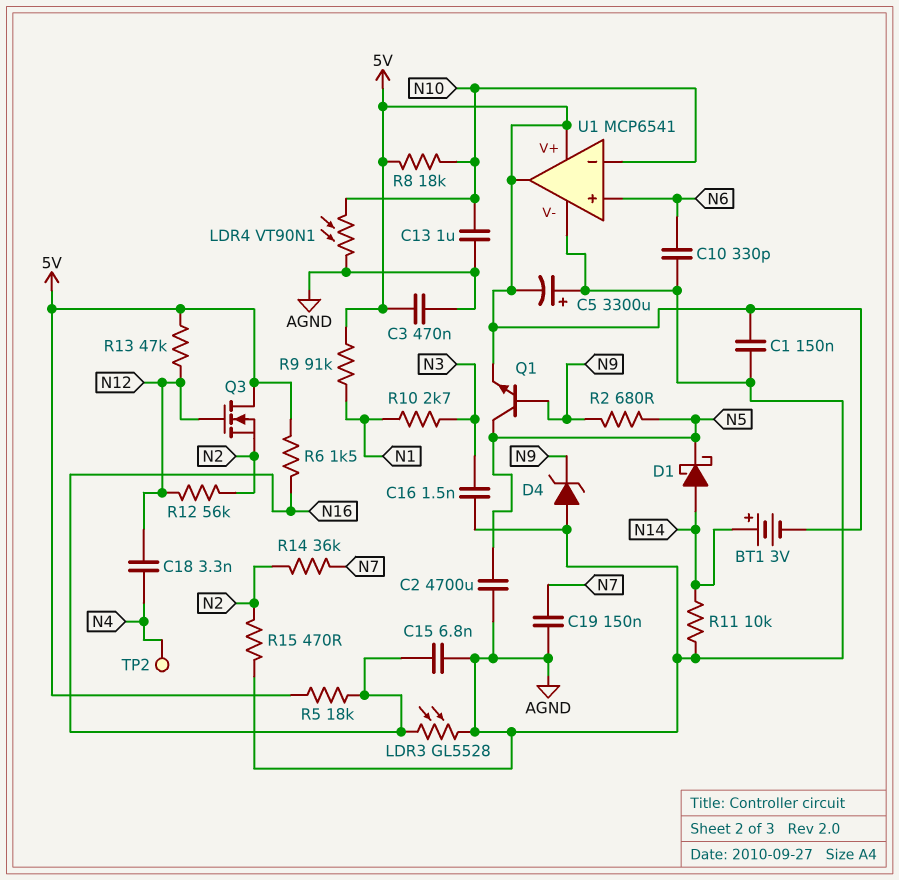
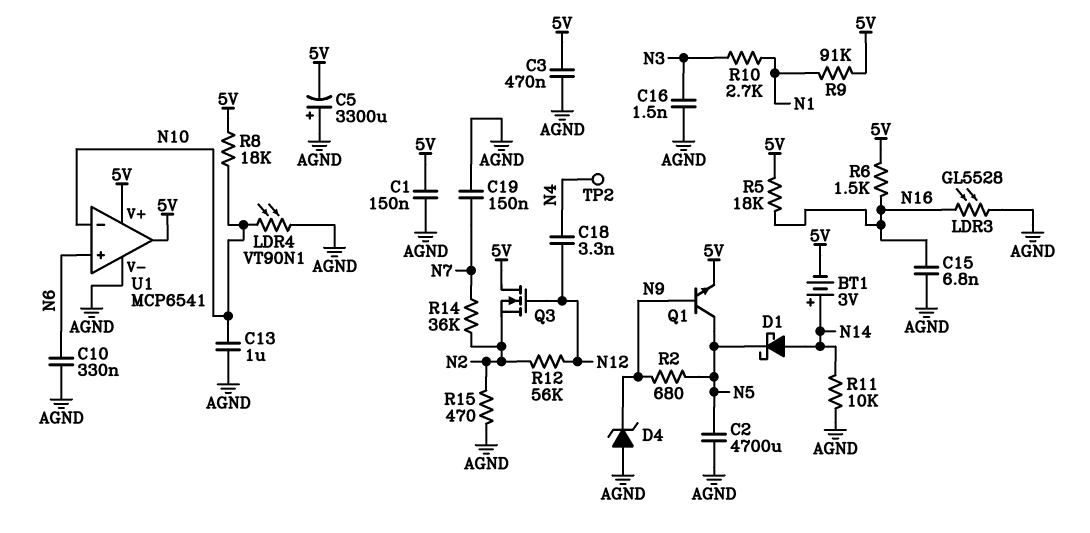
C10: 330pF (AGND, N6) -> 330nF (AGND, N6)
R13: 47k (5V, N12) -> none

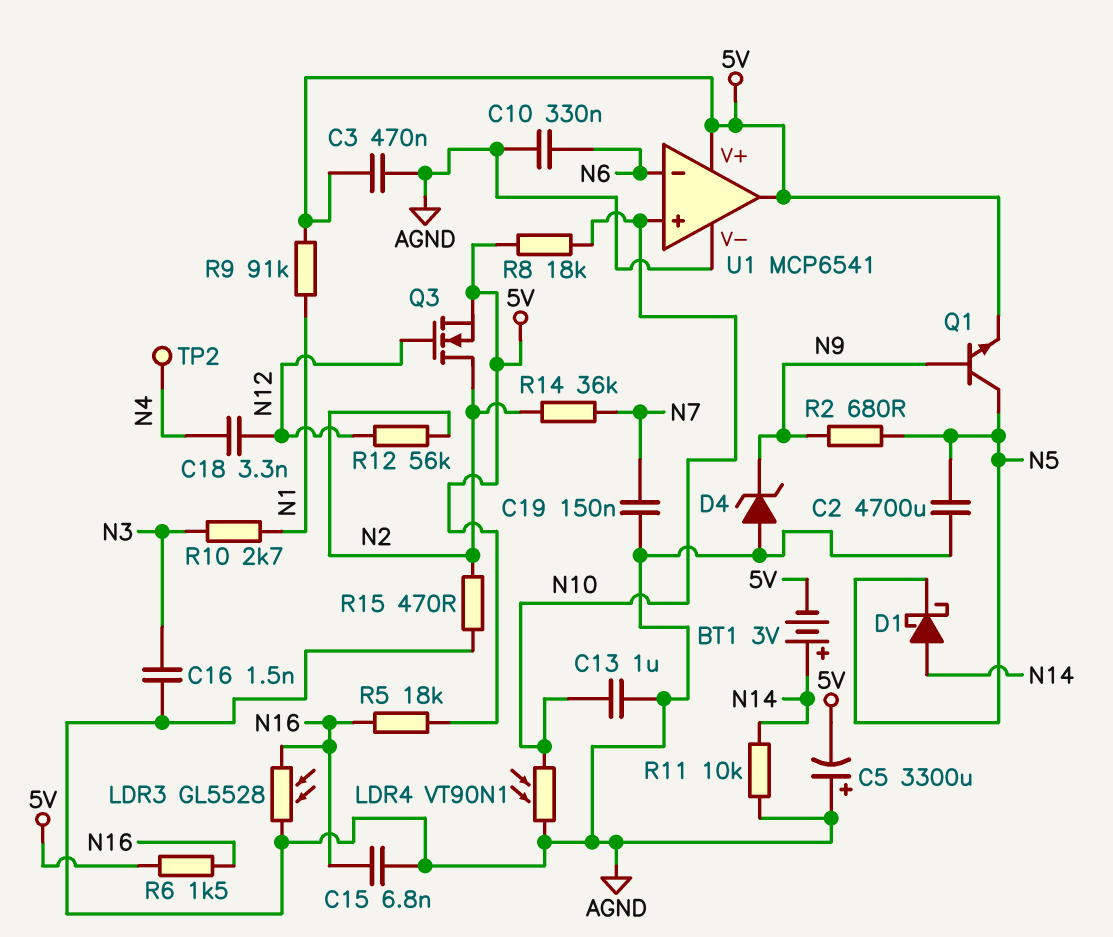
C1: 150nF (5V, AGND) -> none
Q3: NMOS (G N12, D 5V, S N2) -> NMOS (G N12, D N2, S 5V)
U1 pin in+: N6 -> N10
U1 pin in-: N10 -> N6

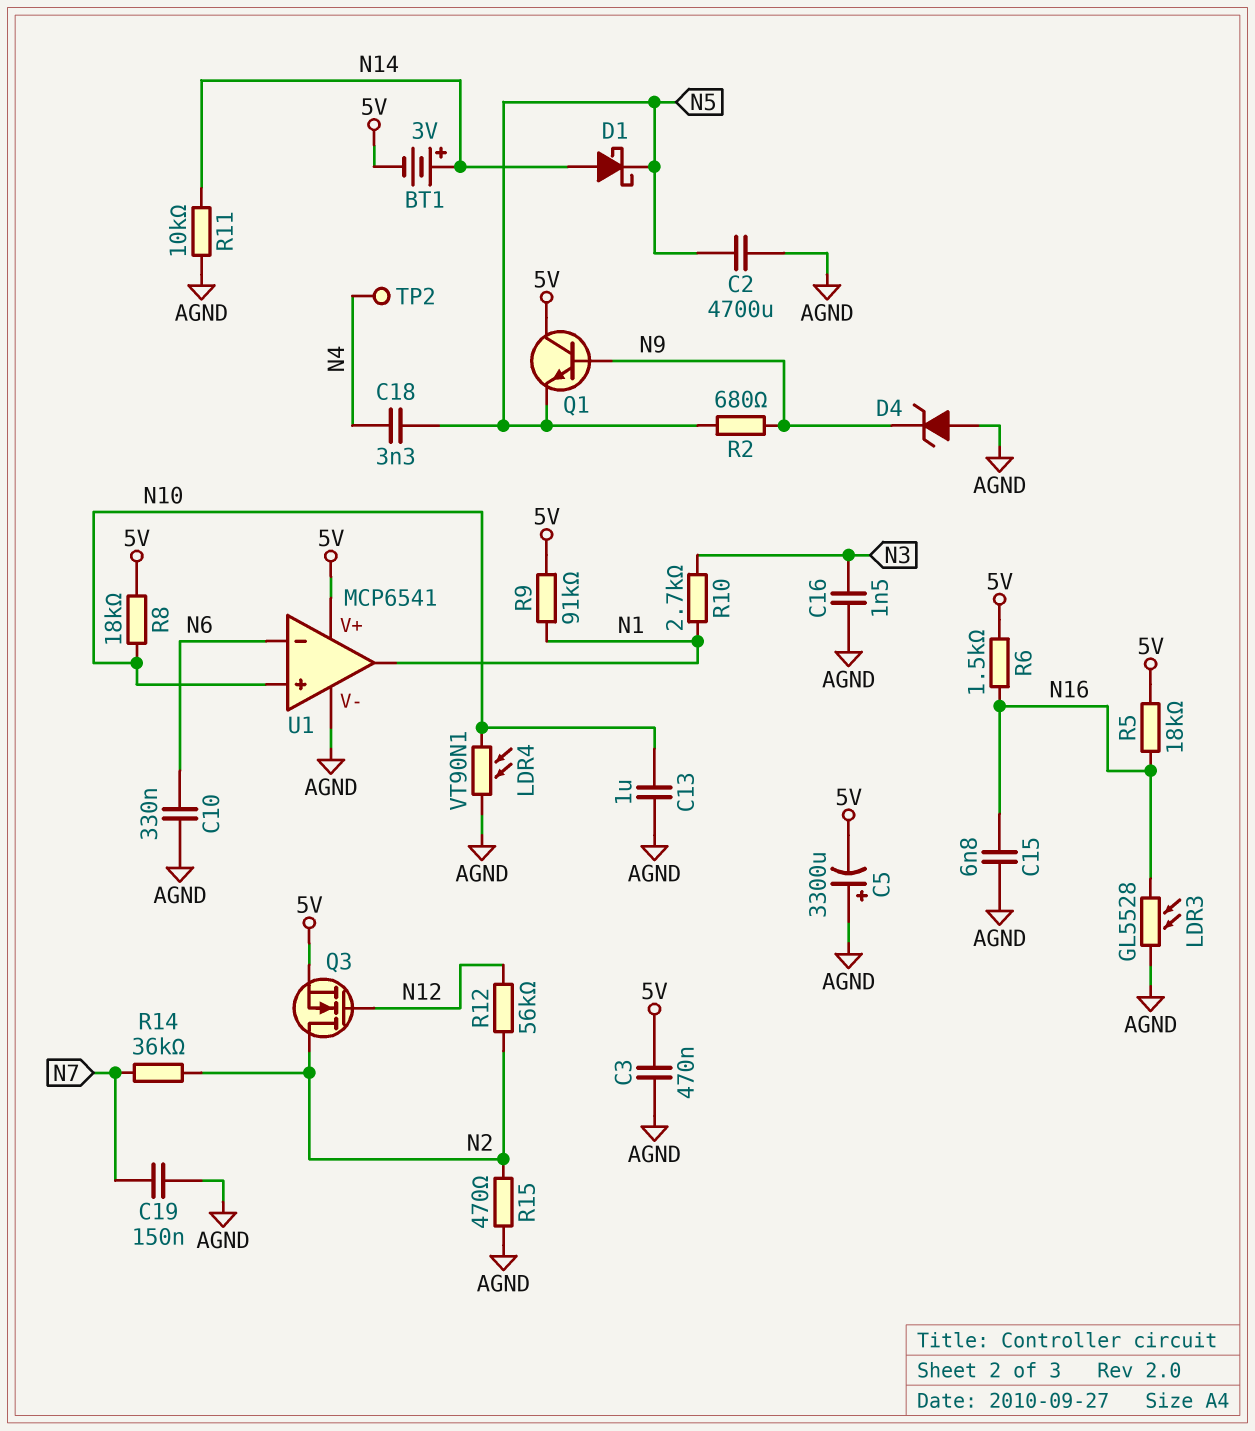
C18: 3.3nF (N4, N12) -> 3.3nF (N4, N5)
Q1: NPN (B N9, C N5, E 5V) -> NPN (B N9, C 5V, E N5)
U1 pin out: 5V -> N1

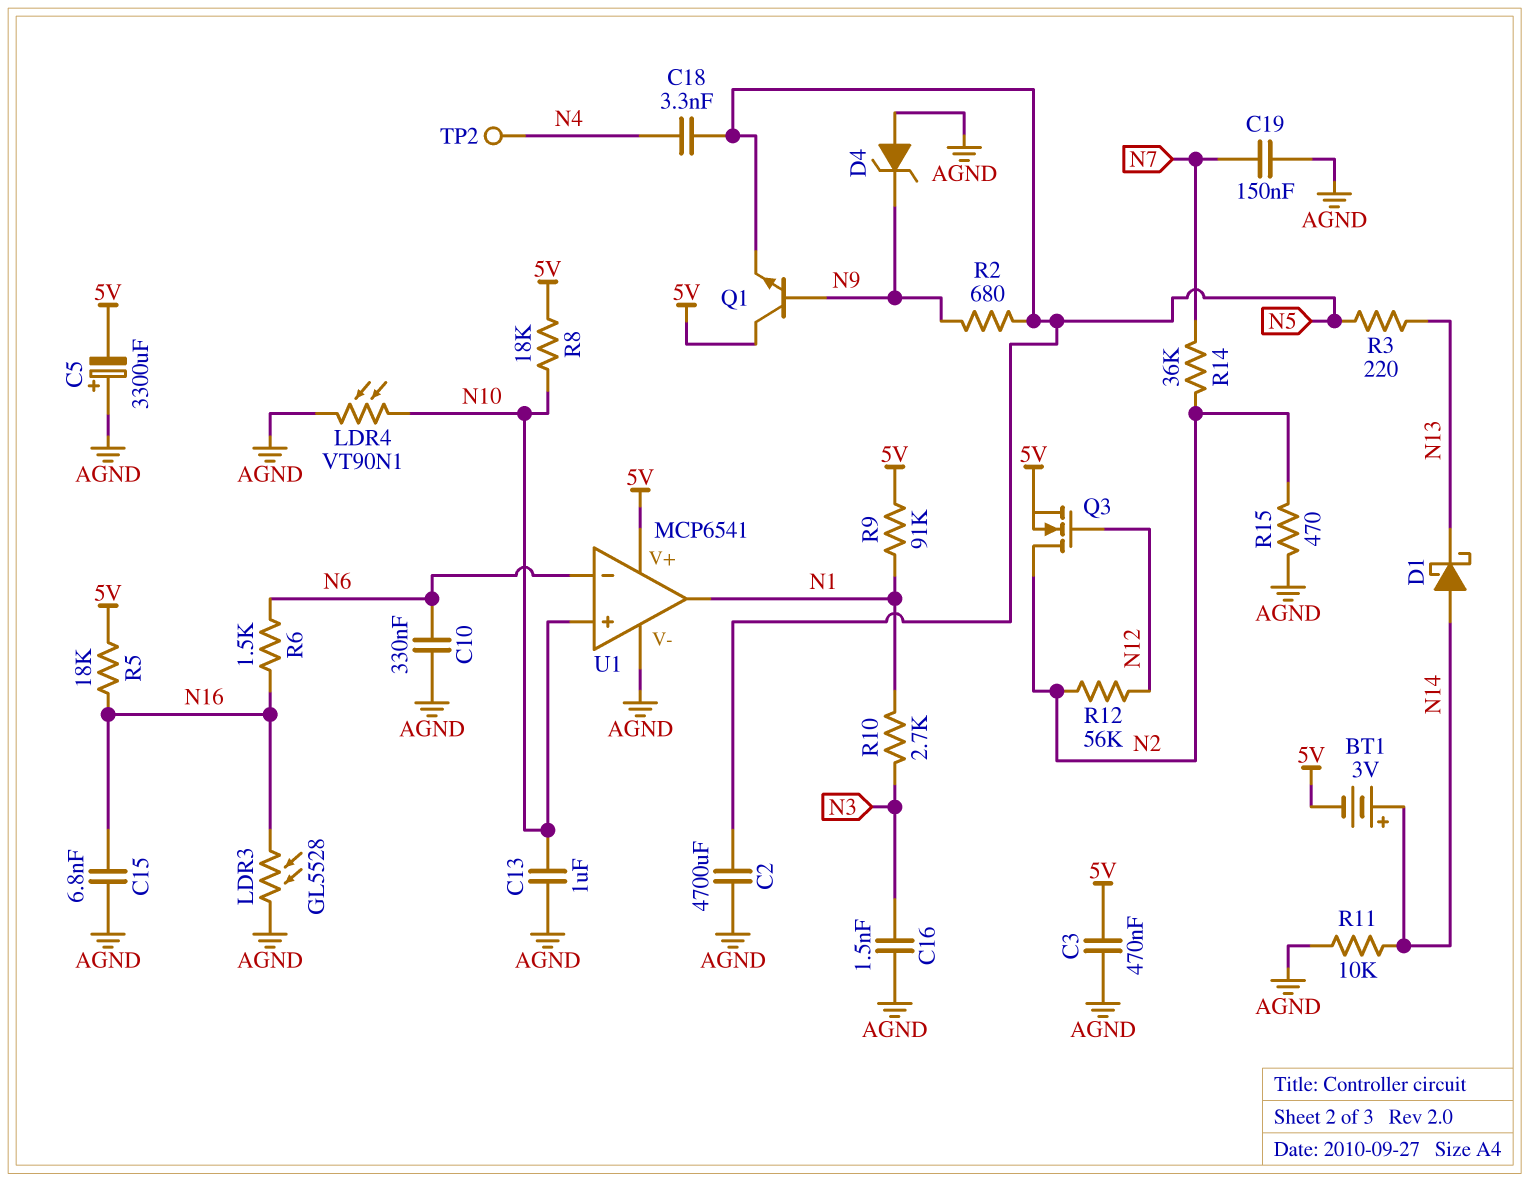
D1: schottky (A N14, K N5) -> schottky (A N14, K N13)
R3: none -> 220 (N5, N13)
R6: 1.5k (5V, N16) -> 1.5k (N6, N16)

